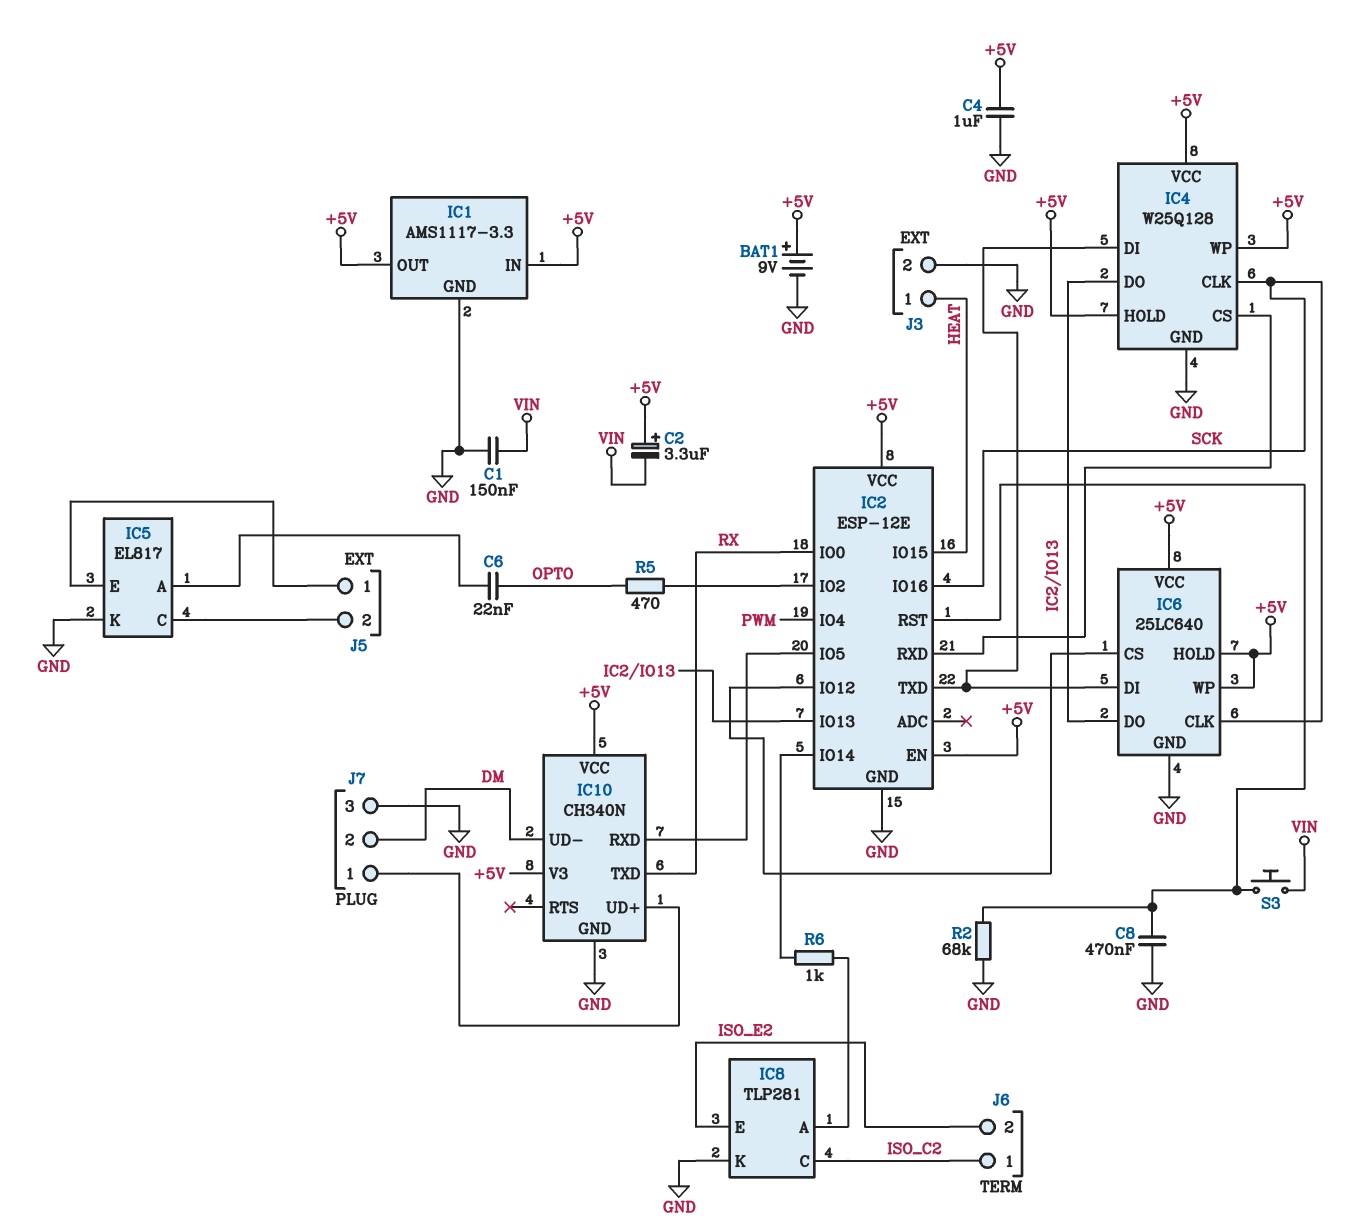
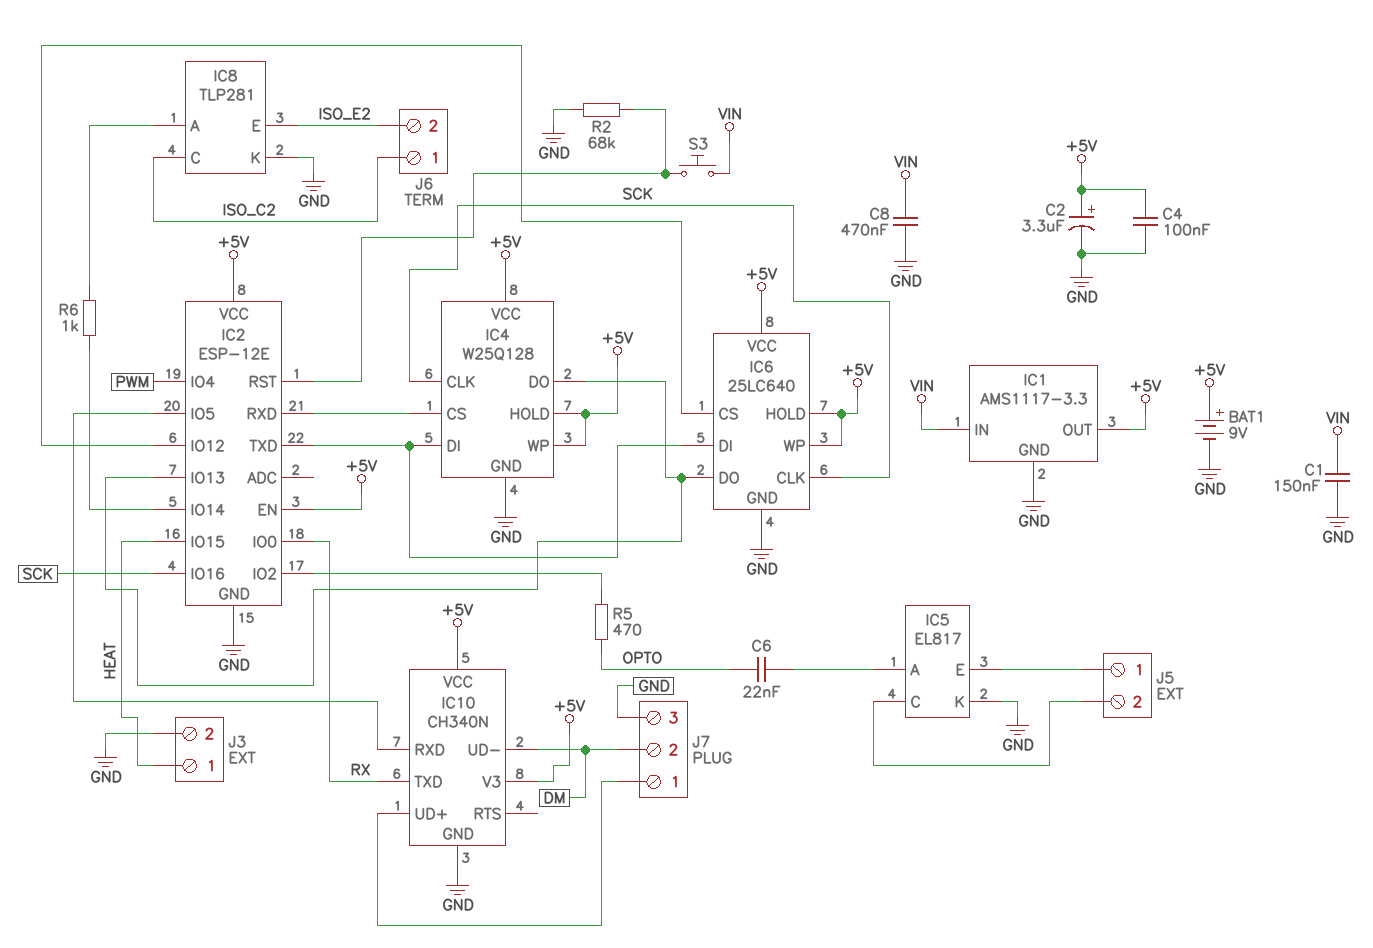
C2: 3.3uF (plus +5V, minus VIN) -> 3.3uF (plus +5V, minus GND)
C4: 1uF (+5V, GND) -> 100nF (+5V, GND)
C8: 470nF (GND, IC2/RST) -> 470nF (GND, VIN)
IC1 pin IN: +5V -> VIN

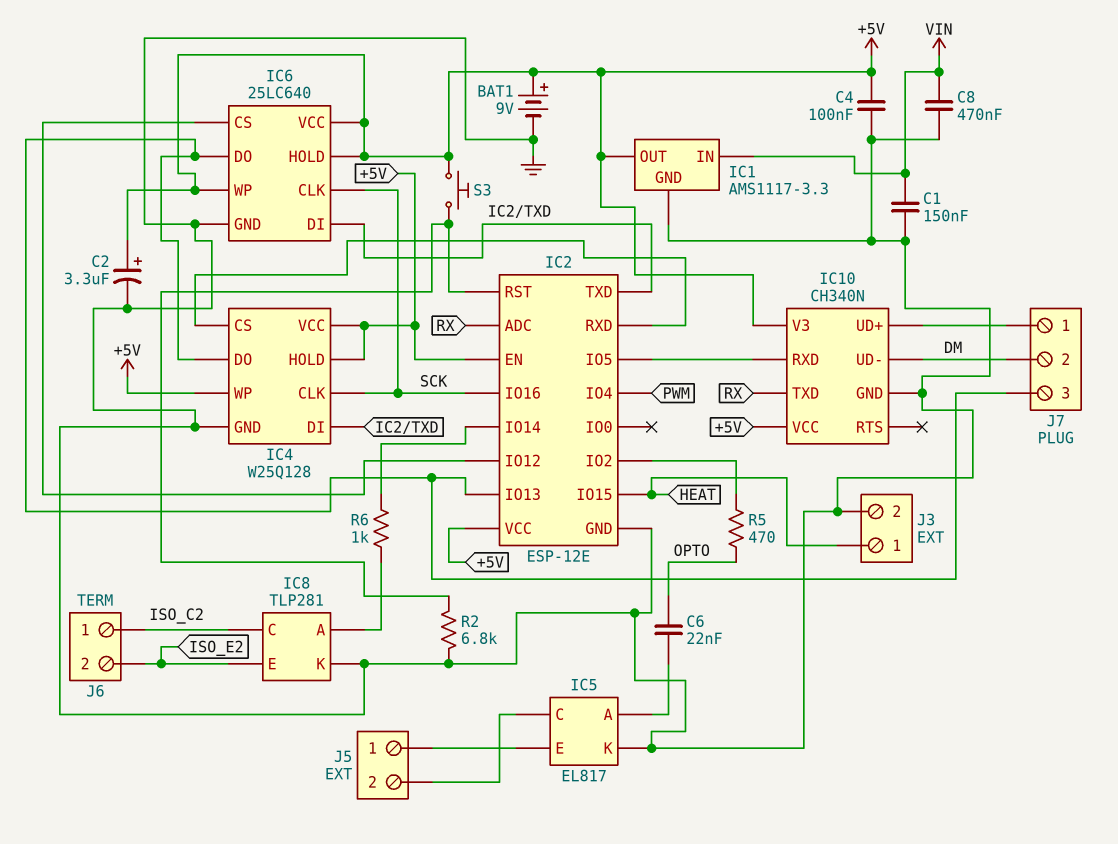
IC2 pin ADC: none -> RX
IC2 pin IO0: RX -> none
J7 pin 3: GND -> IC2/IO13
R2: 68k (GND, IC2/RST) -> 6.8k (GND, IC2/RST)
S3: button (IC2/RST, VIN) -> button (+5V, IC2/RST)

